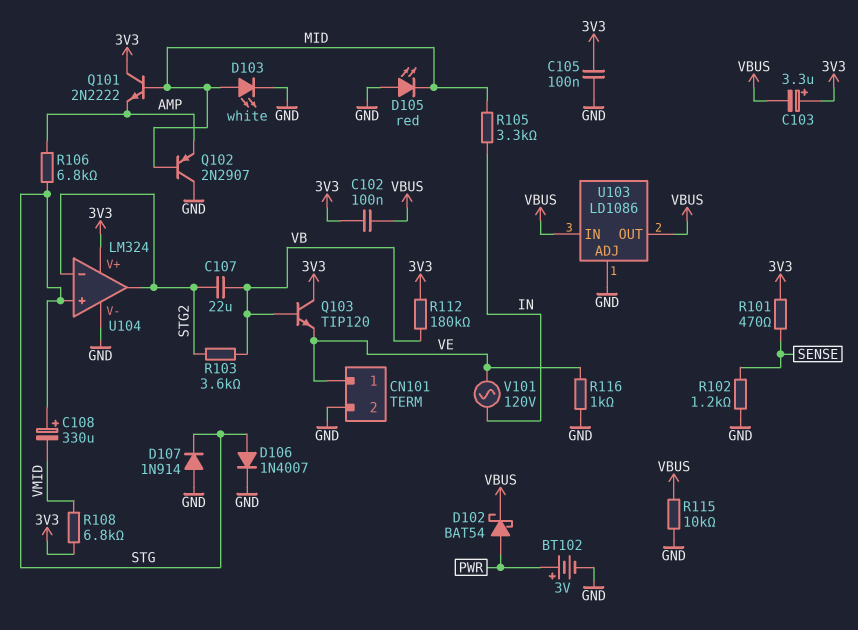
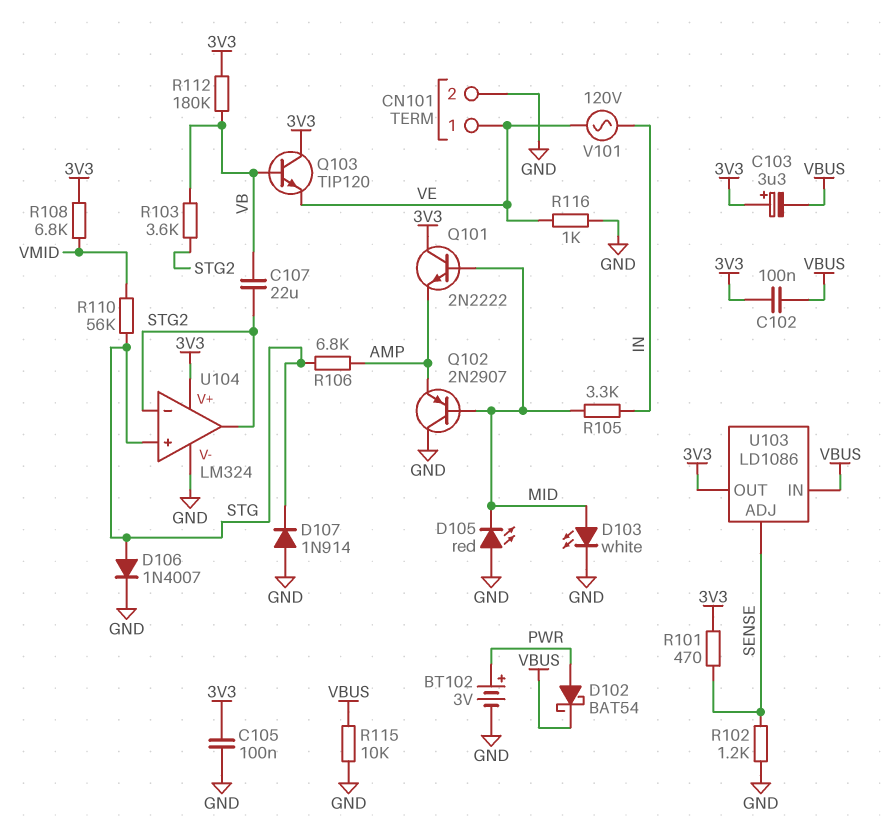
C108: 330uF (plus STG, minus VMID) -> none
R110: none -> 56k (STG, VMID)
U103 pin ADJ: GND -> SENSE
U103 pin OUT: VBUS -> 3V3

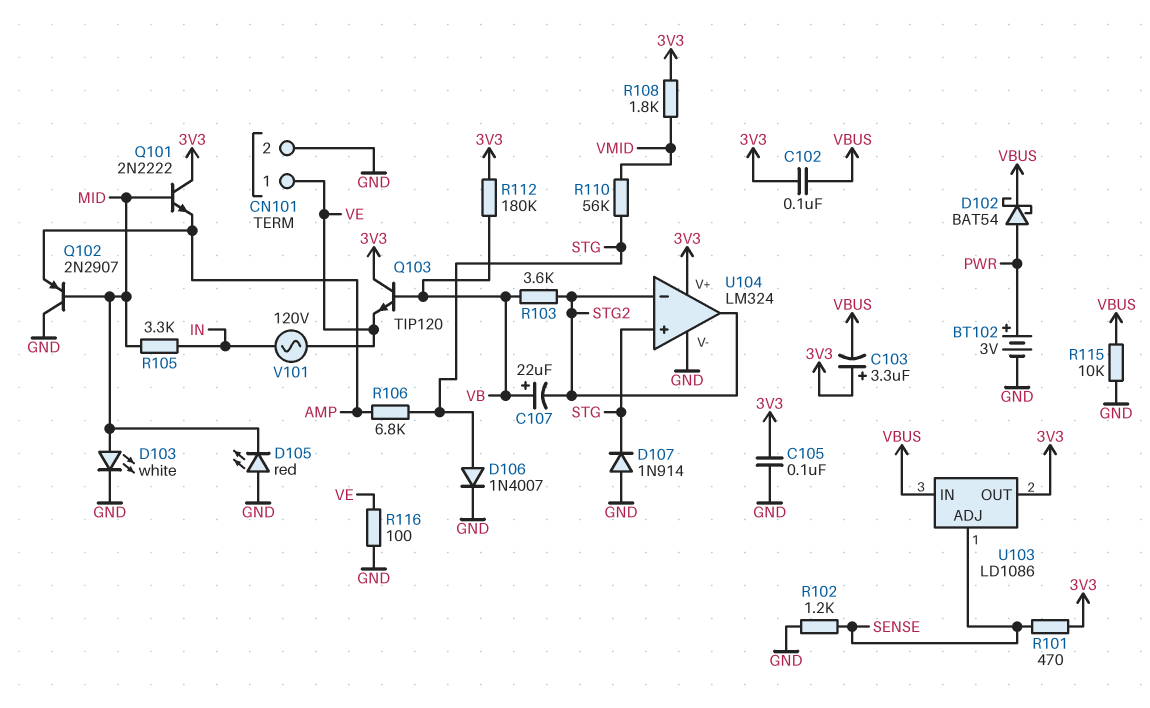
C107: 22uF (STG2, VB) -> 22uF (plus VB, minus STG2)
R108: 6.8k (3V3, VMID) -> 1.8k (3V3, VMID)
R116: 1k (GND, VE) -> 100 (GND, VE)

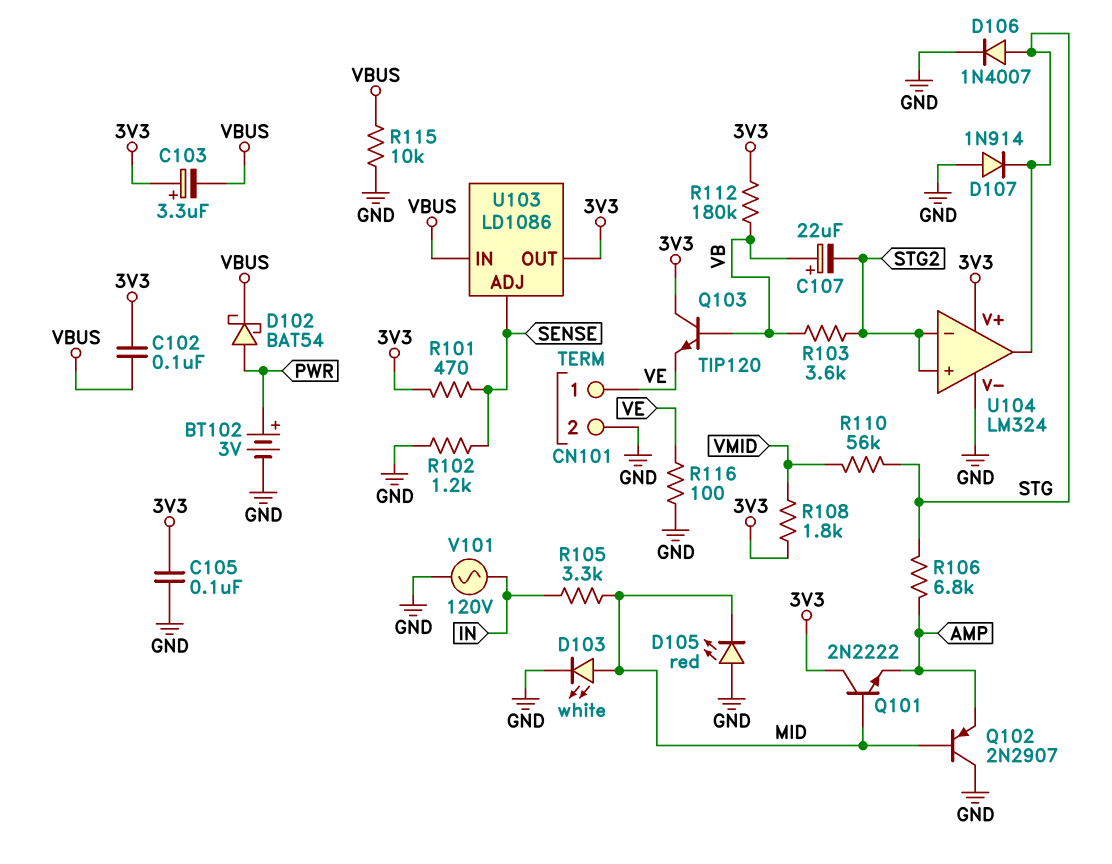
U104 pin in+: STG -> STG2
U104 pin out: STG2 -> STG
V101: AC 120V (IN, VE) -> AC 120V (GND, IN)

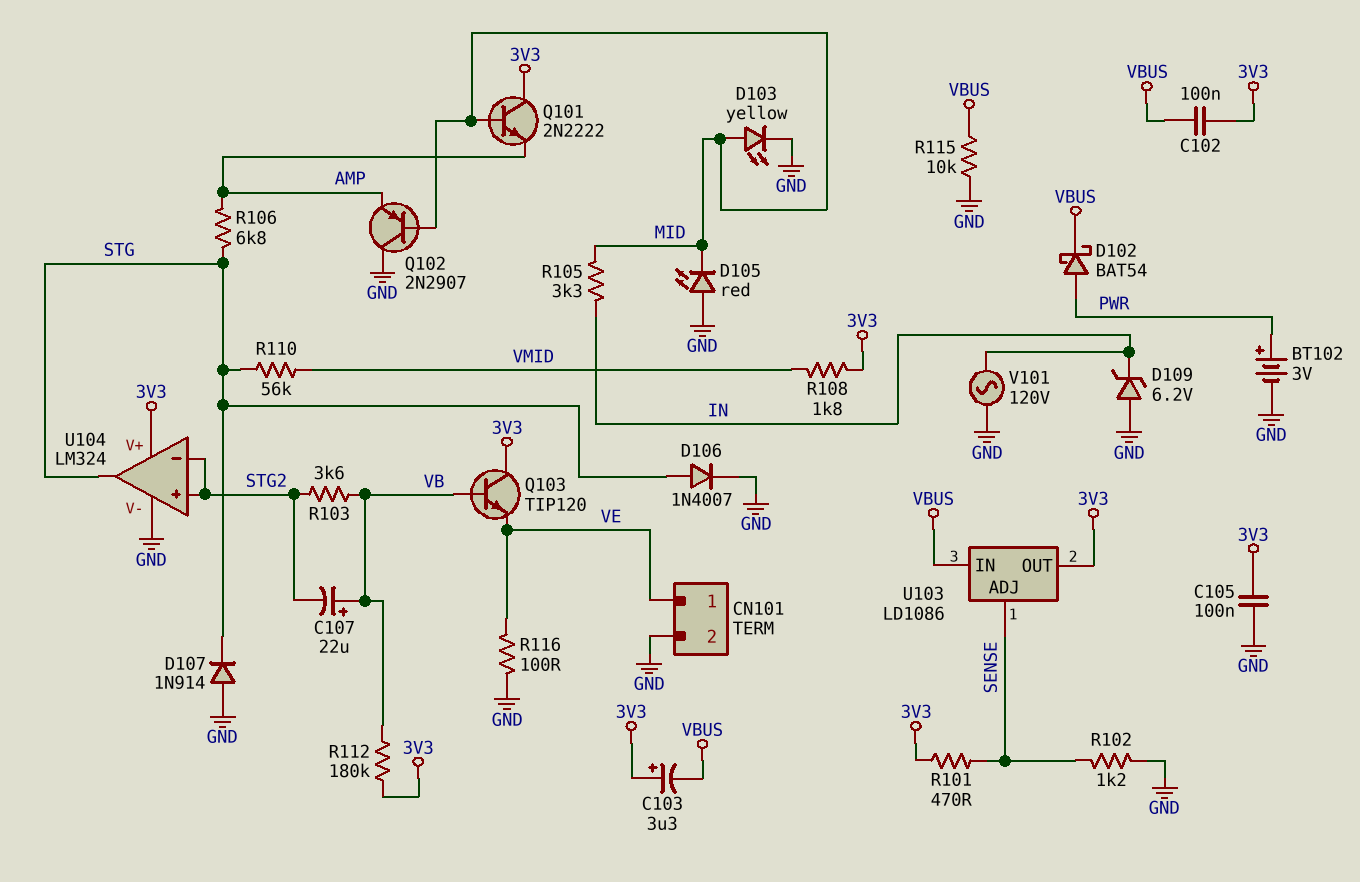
D103: LED white (A MID, K GND) -> LED yellow (A MID, K GND)
D109: none -> zener 6.2V (A GND, K IN)

